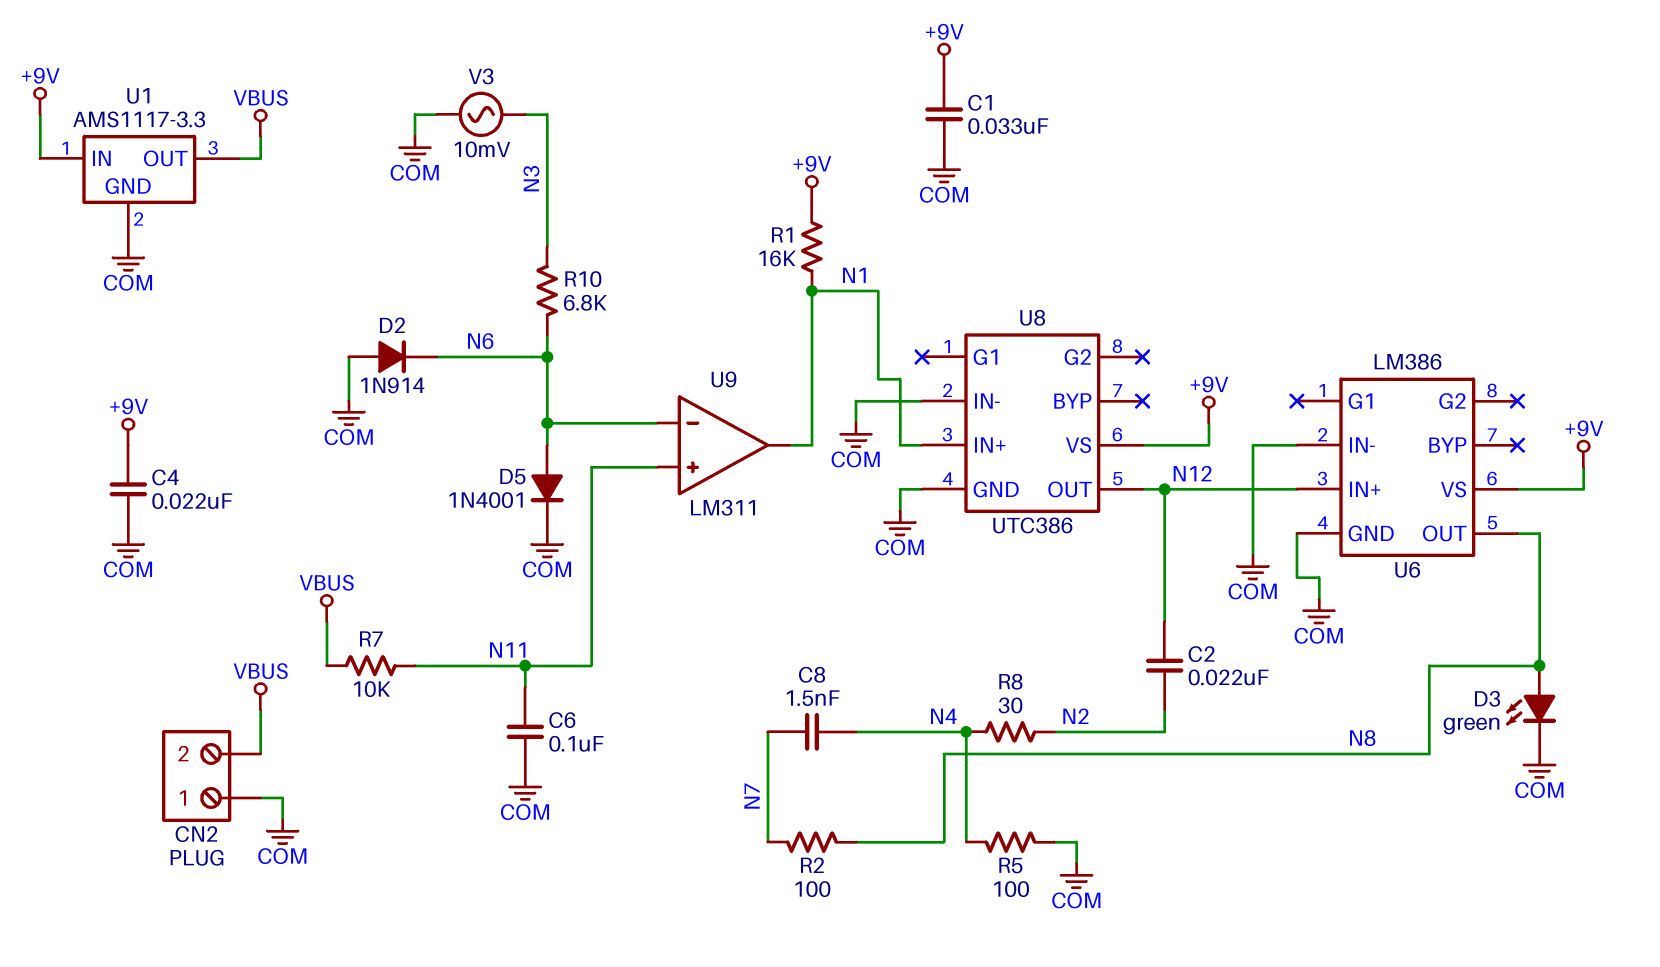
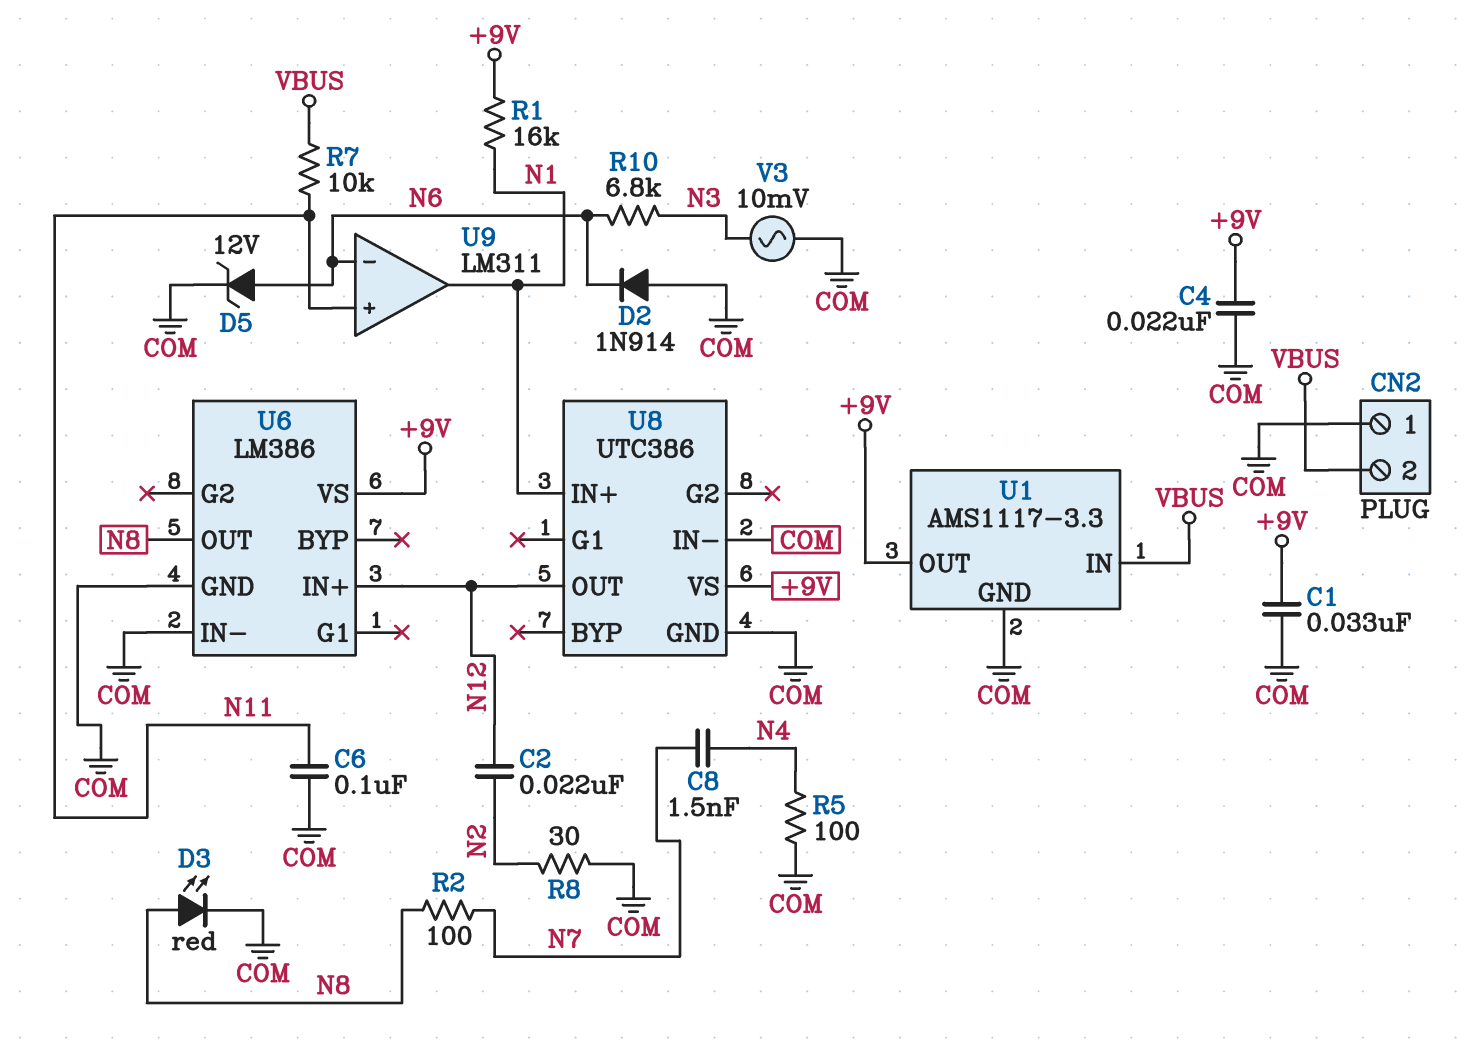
D3: LED green (A N8, K COM) -> LED red (A N8, K COM)
D5: diode 1N4001 (A N6, K COM) -> zener 12V (A N6, K COM)
R8: 30 (N2, N4) -> 30 (COM, N2)
U1 pin IN: +9V -> VBUS
U1 pin OUT: VBUS -> +9V

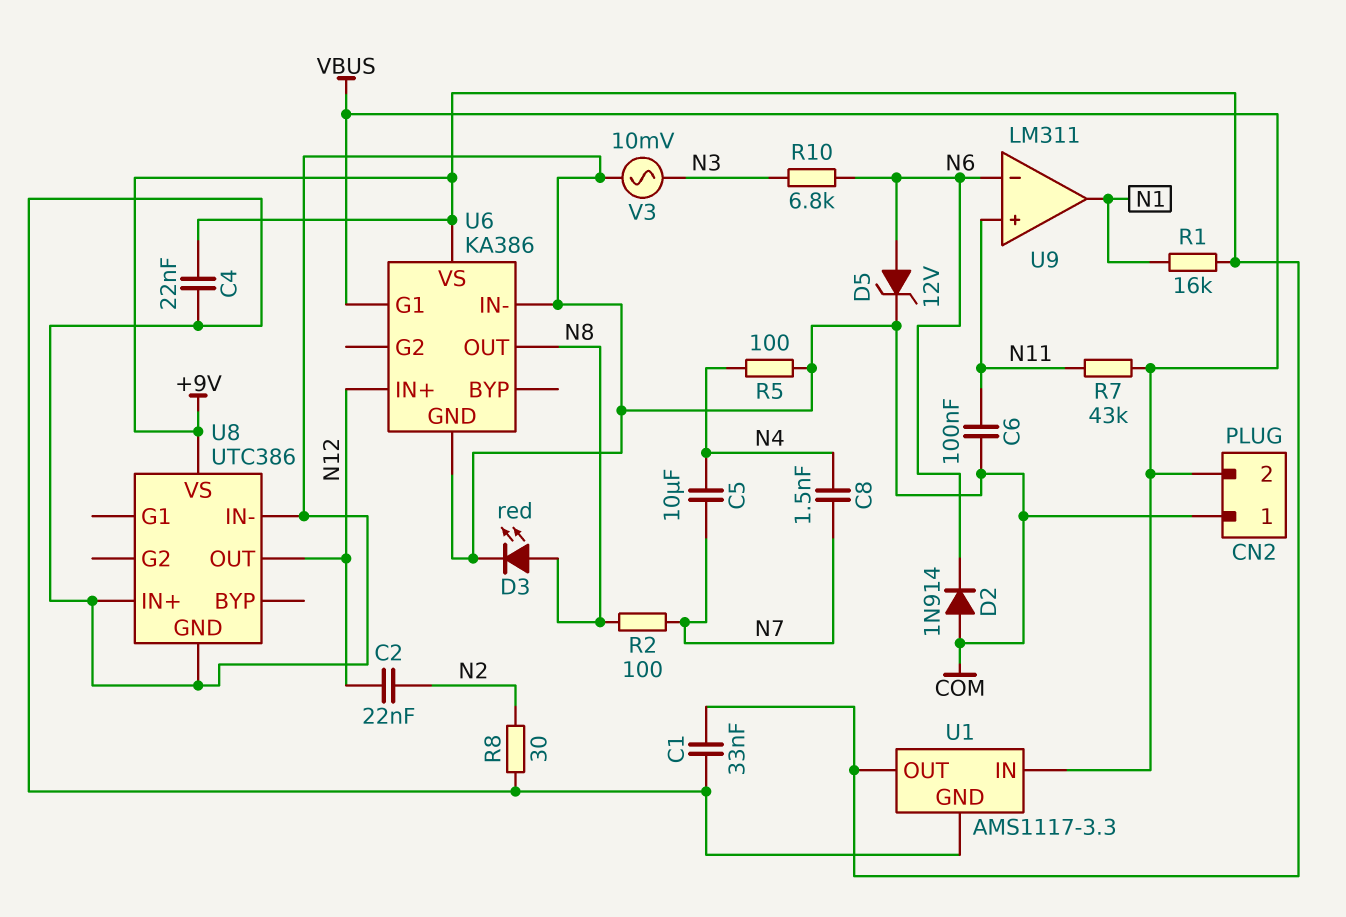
C5: none -> 10uF (N4, N7)
R7: 10k (N11, VBUS) -> 43k (N11, VBUS)
U6: LM386 -> KA386
U6 pin G1: none -> VBUS
U8 pin IN+: N1 -> COM

